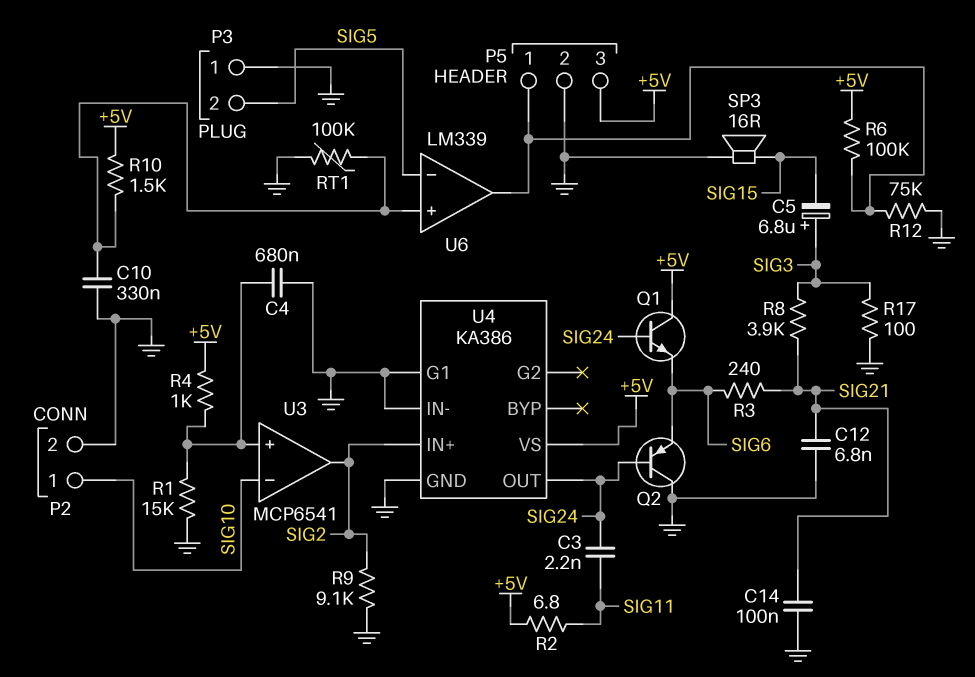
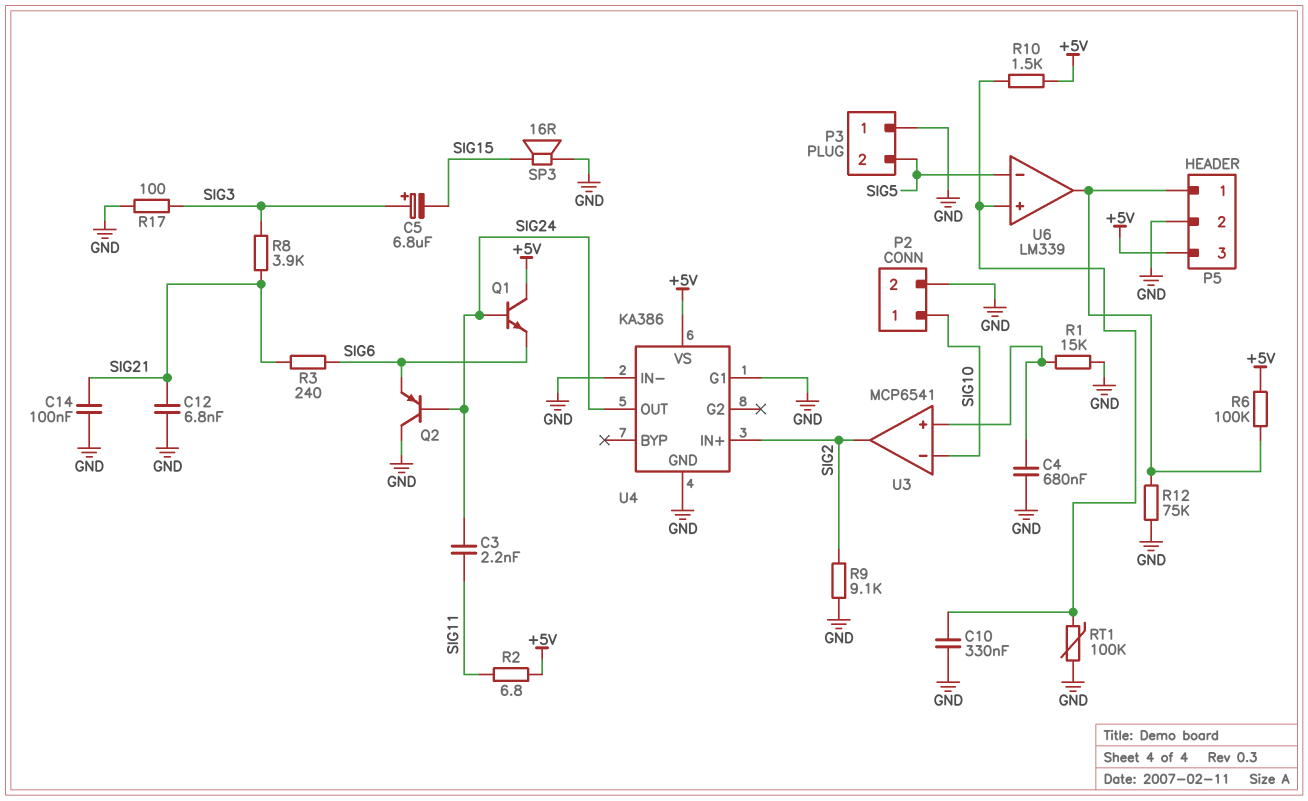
R4: 1k (+5V, U3/in+) -> none

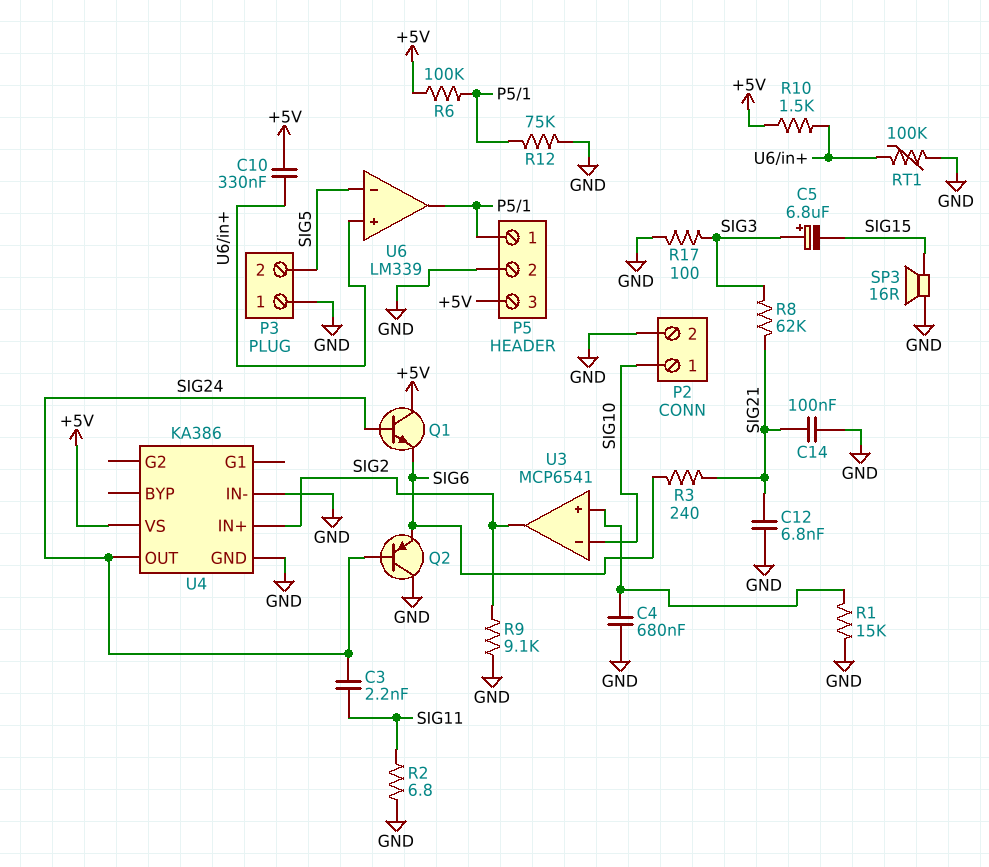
C10: 330nF (GND, U6/in+) -> 330nF (+5V, U6/in+)
R2: 6.8 (+5V, SIG11) -> 6.8 (GND, SIG11)
R8: 3.9k (SIG3, SIG21) -> 62k (SIG3, SIG21)
U4 pin G1: GND -> none

